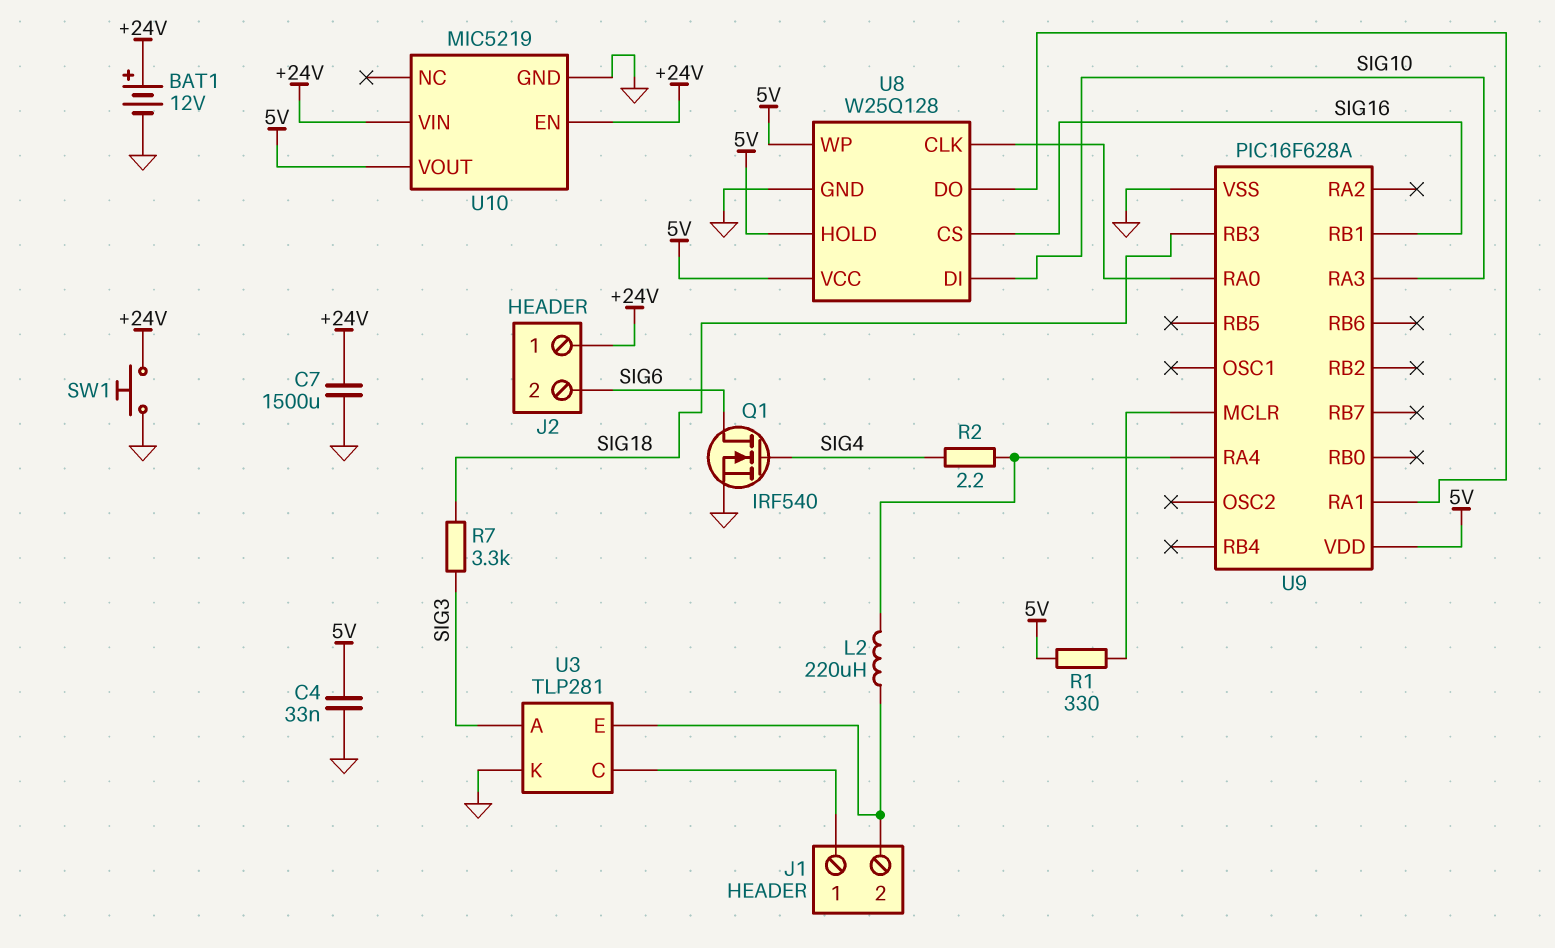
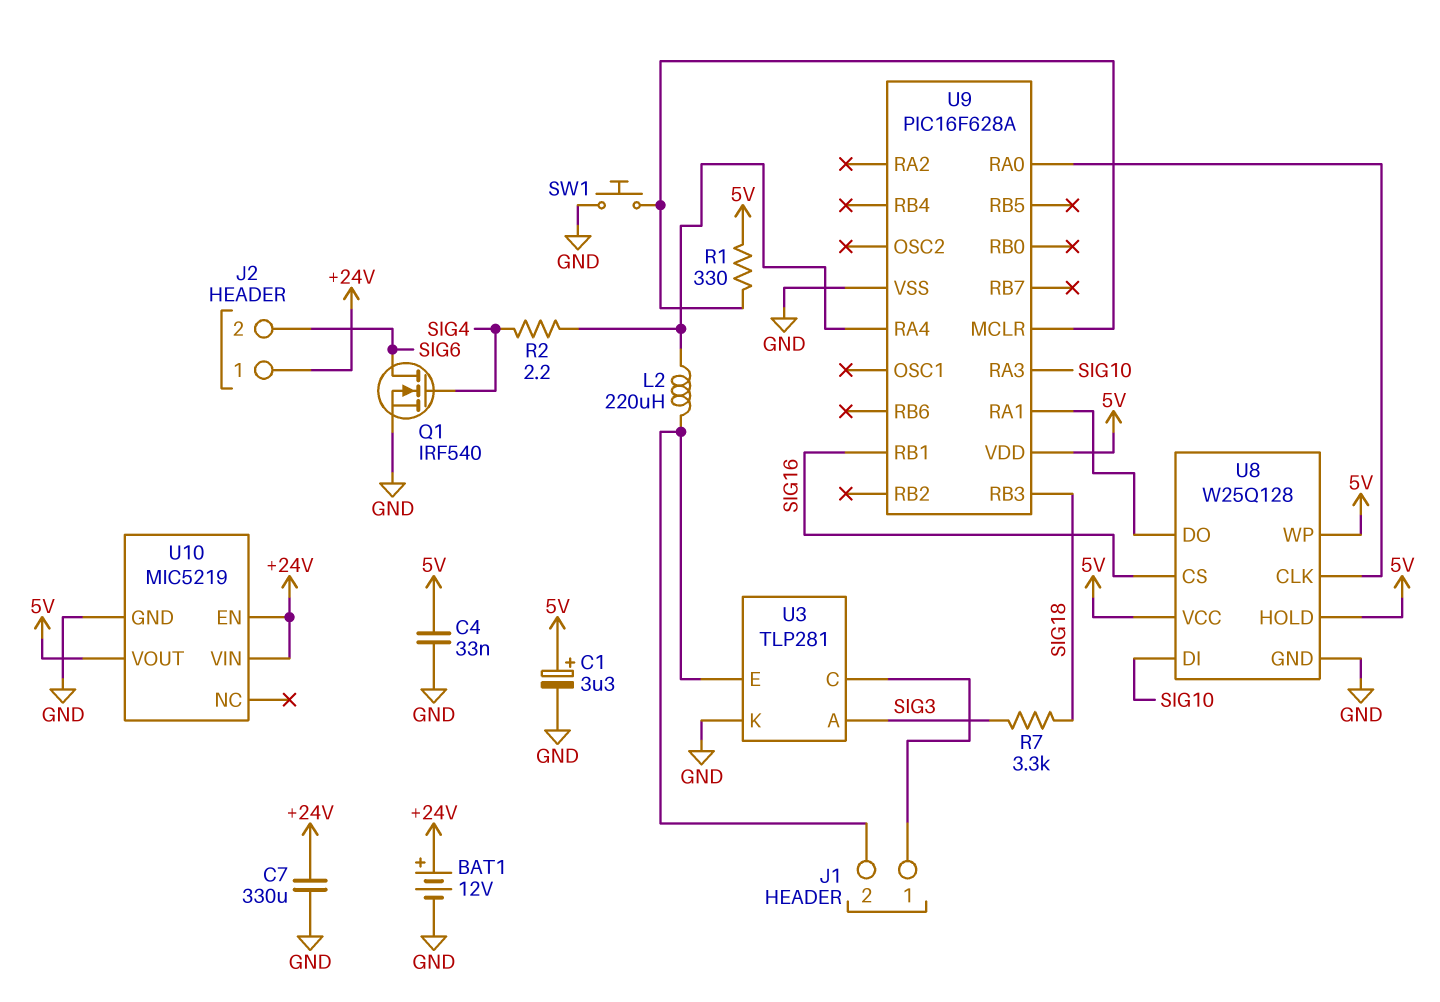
C1: none -> 3.3uF (plus 5V, minus GND)
C7: 1500uF (+24V, GND) -> 330uF (+24V, GND)
SW1: button (+24V, GND) -> button (GND, U9/MCLR)

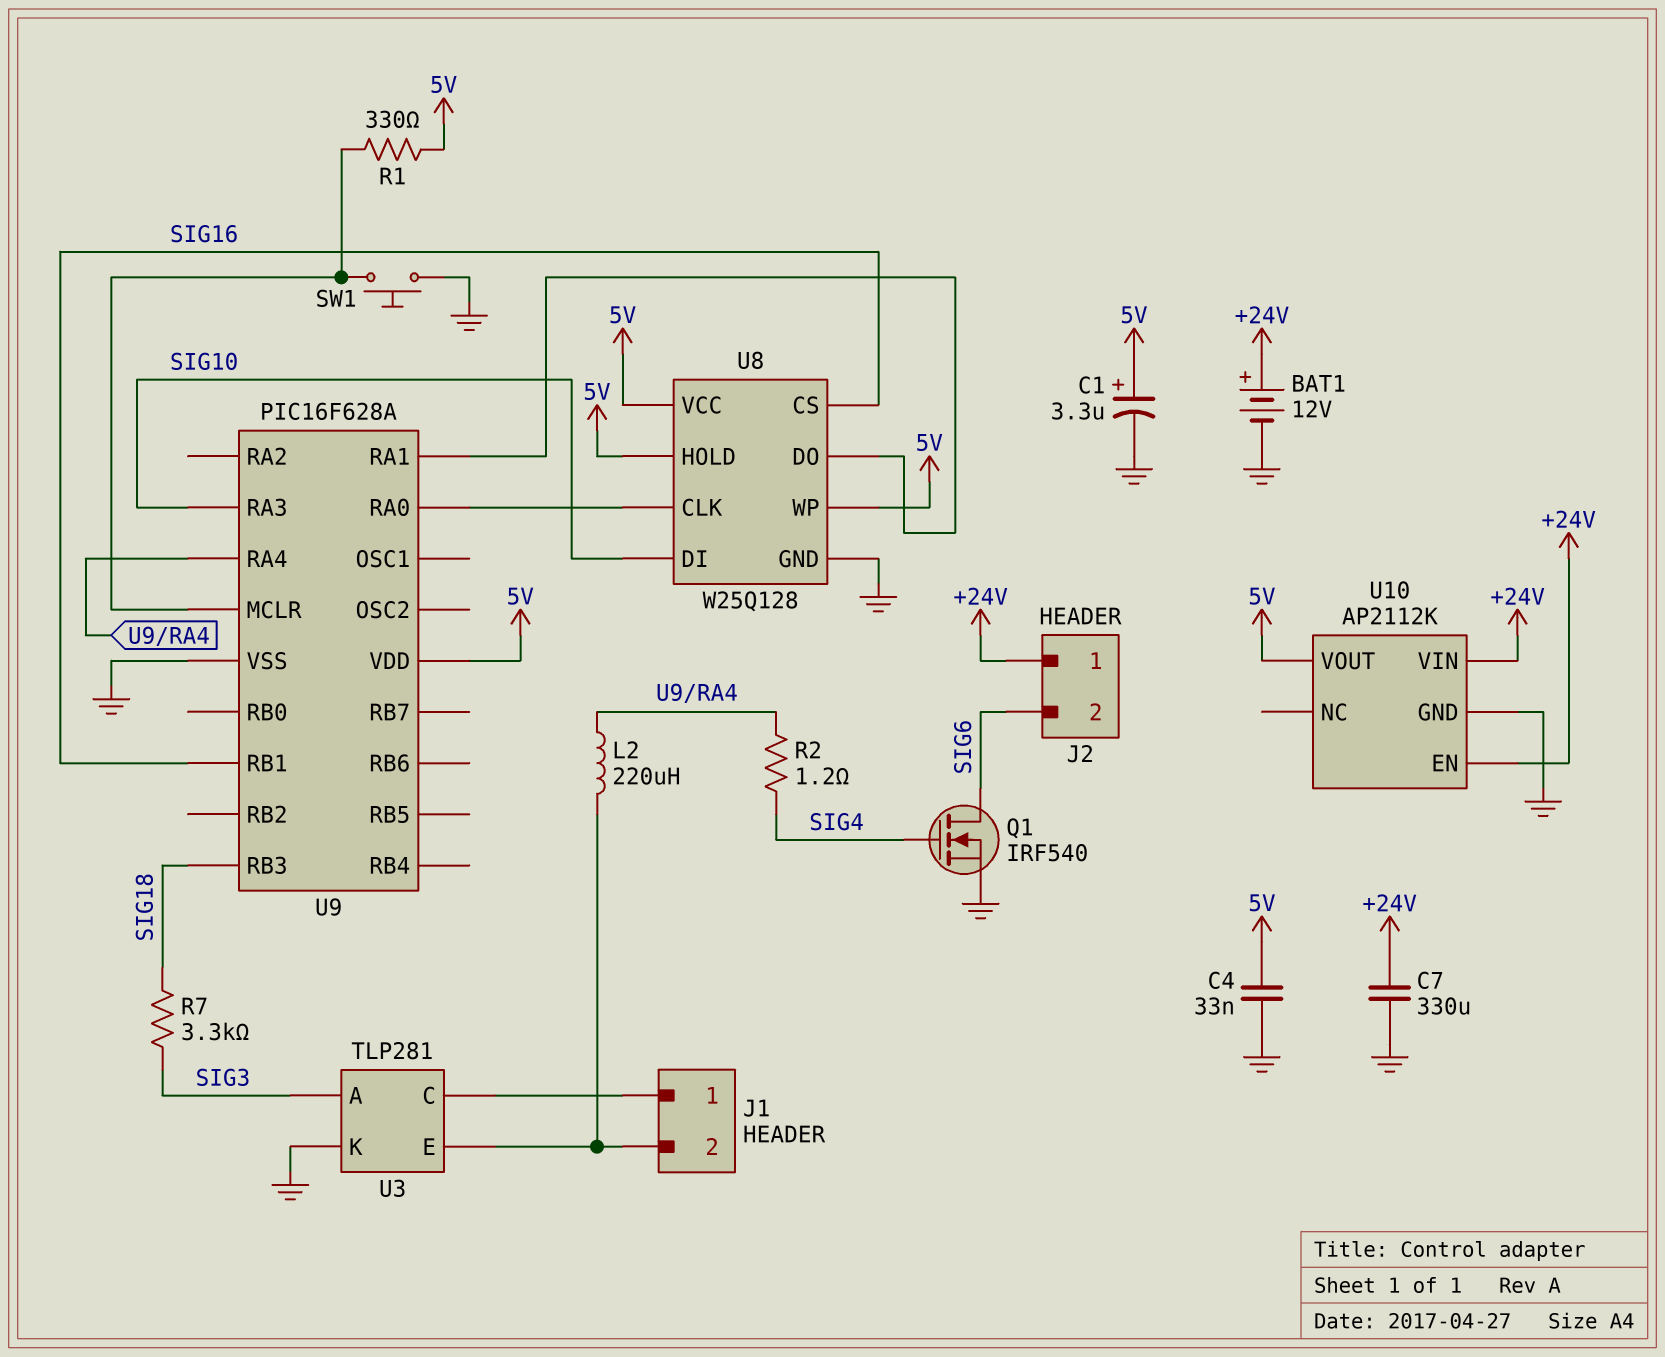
R2: 2.2 (SIG4, U9/RA4) -> 1.2 (SIG4, U9/RA4)
U10: MIC5219 -> AP2112K

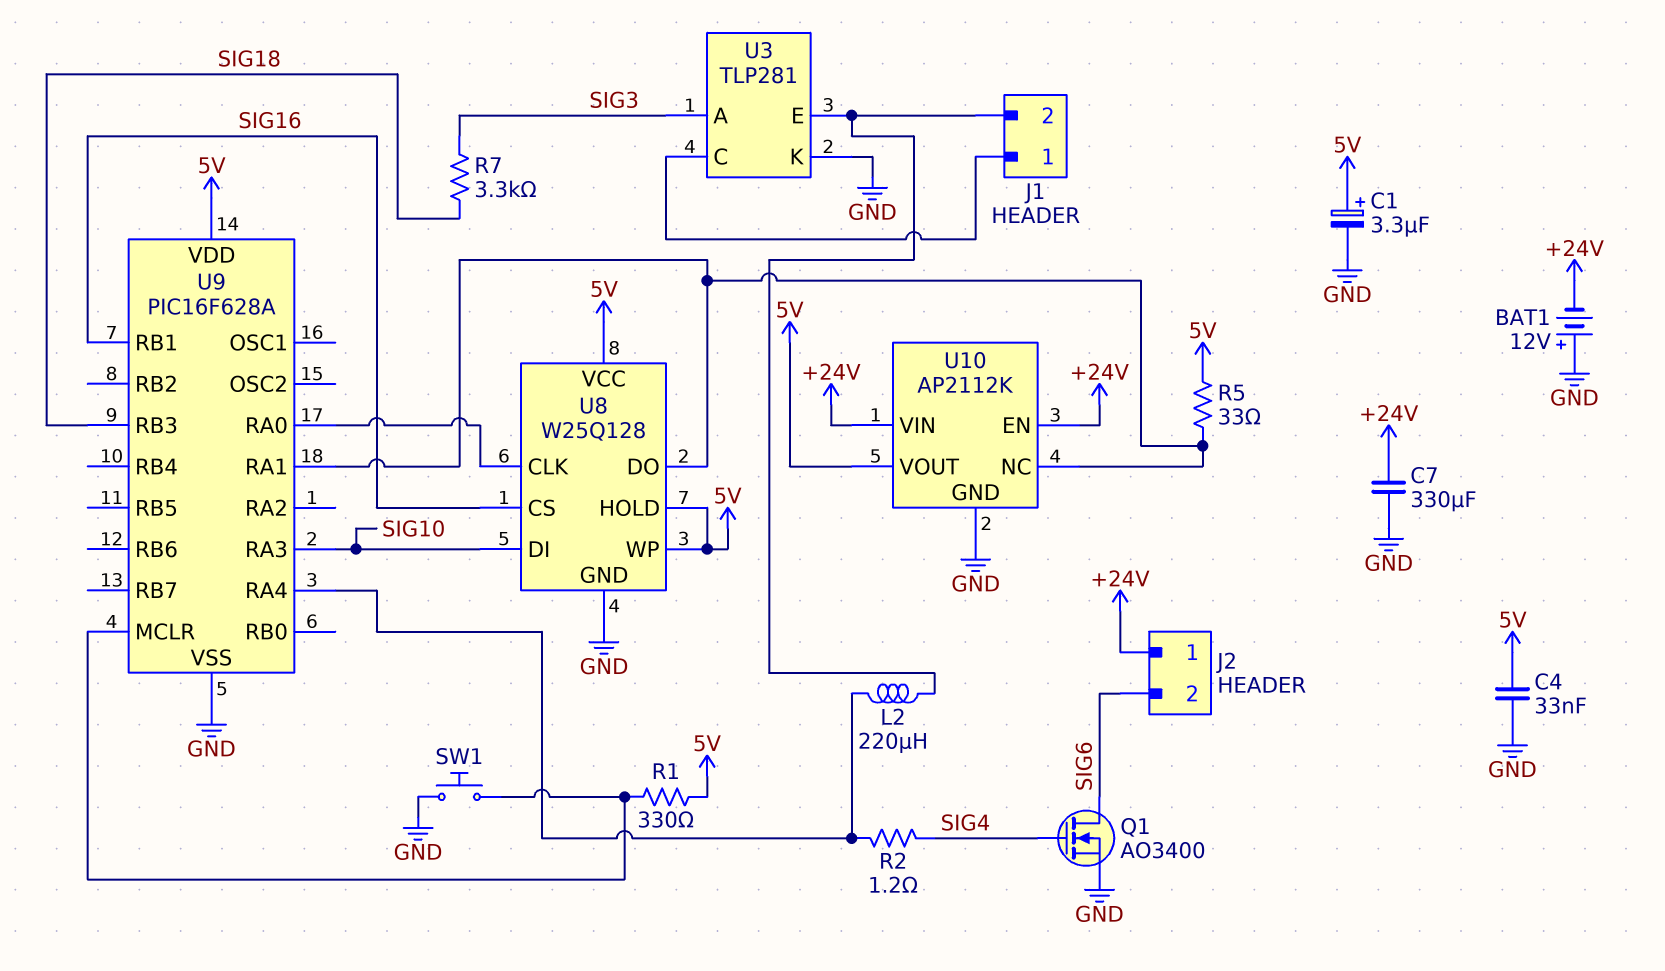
BAT1: 12V (plus +24V, minus GND) -> 12V (plus GND, minus +24V)
Q1: NMOS IRF540 (G SIG4, D SIG6, S GND) -> NMOS AO3400 (G SIG4, D SIG6, S GND)
R5: none -> 33 (5V, U8/DO)
U10 pin NC: none -> U8/DO

